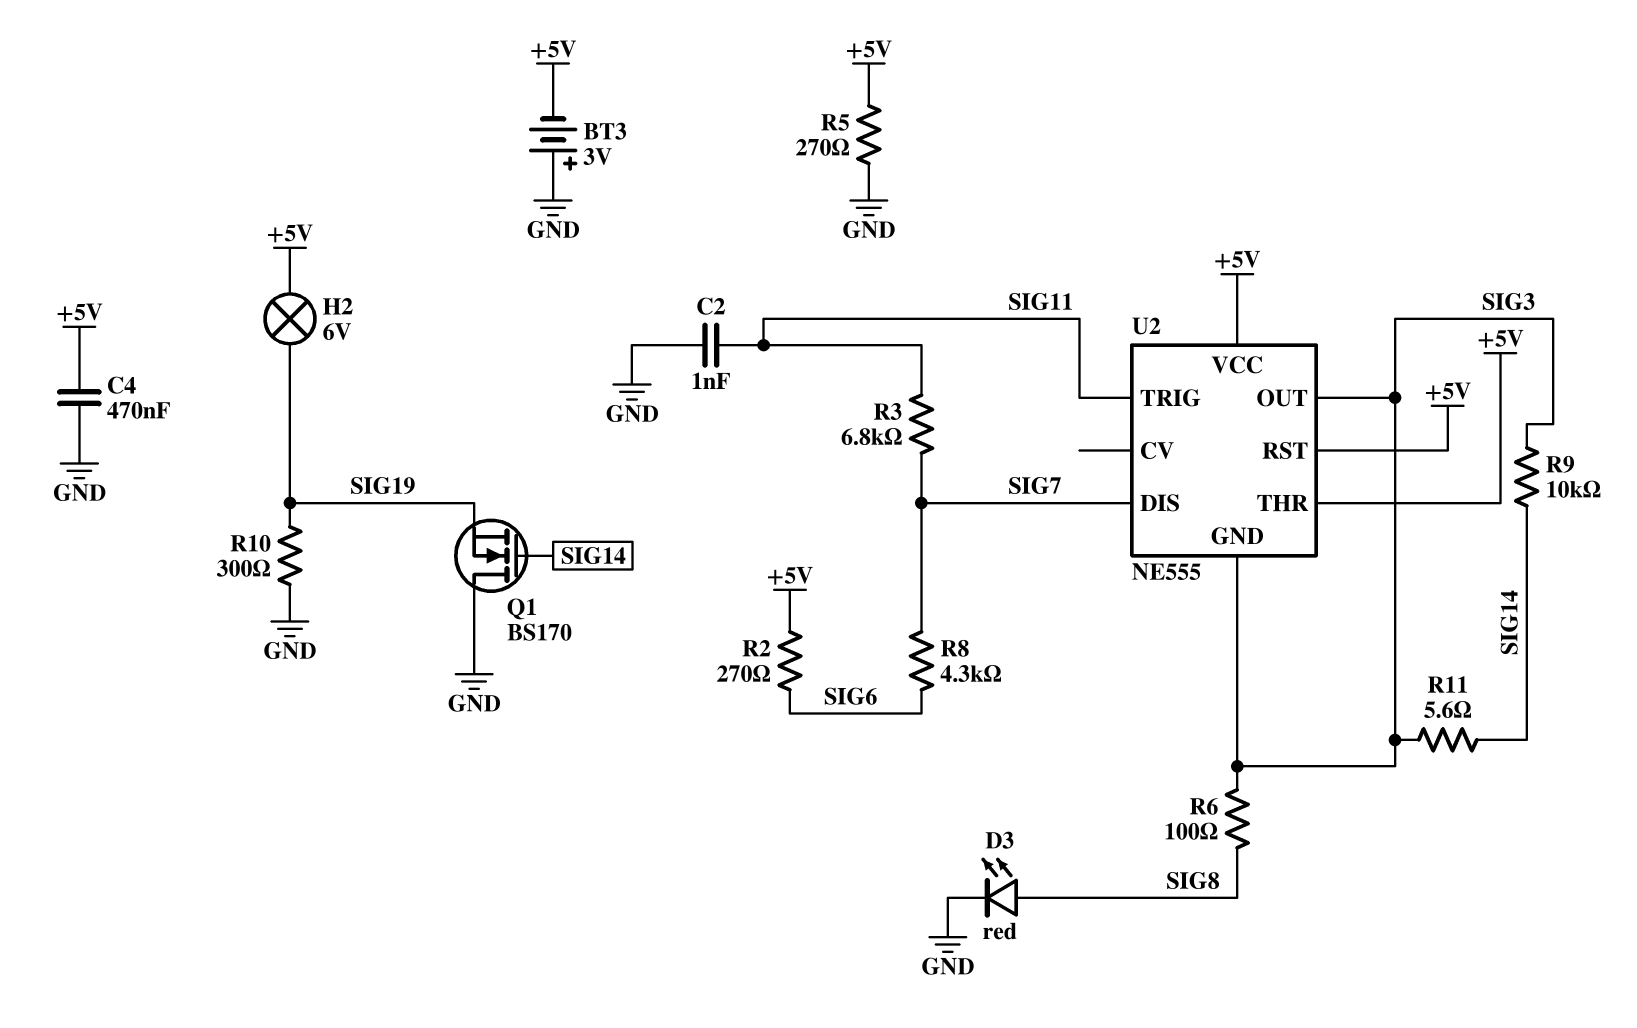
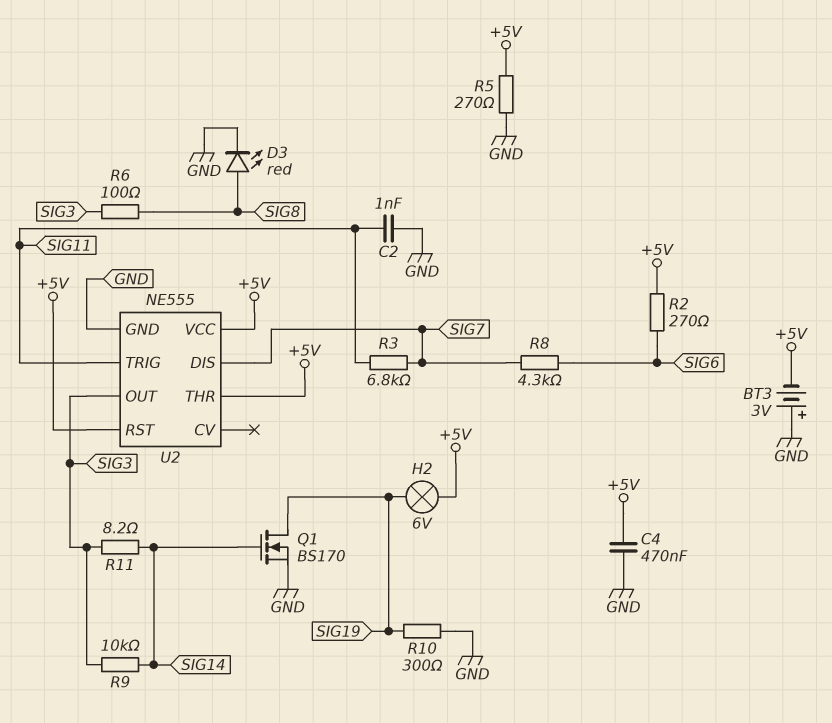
Q1: NMOS BS170 (G SIG14, D GND, S SIG19) -> NMOS BS170 (G SIG14, D SIG19, S GND)
R11: 5.6 (SIG3, SIG14) -> 8.2 (SIG3, SIG14)
U2 pin GND: SIG3 -> GND

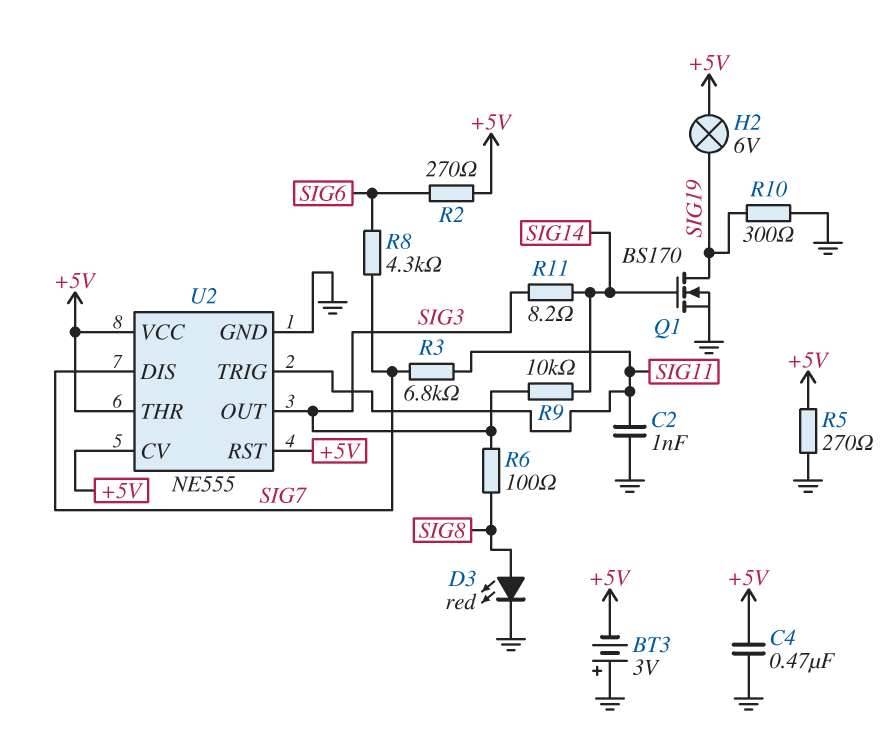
U2 pin CV: none -> +5V

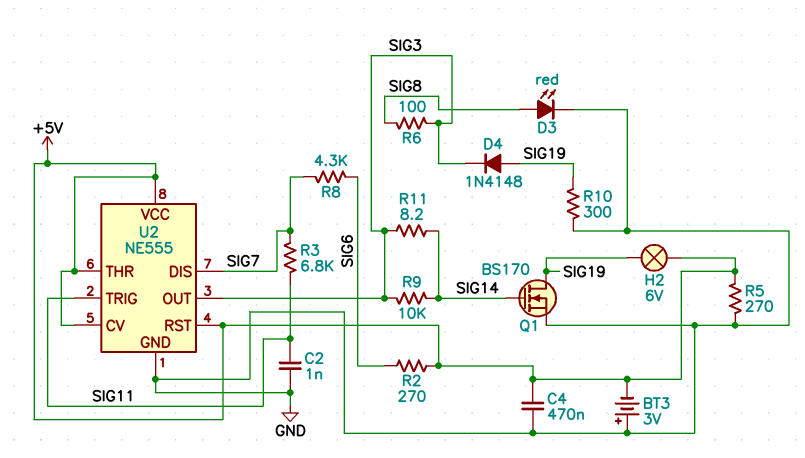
D4: none -> diode 1N4148 (A SIG19, K SIG3)

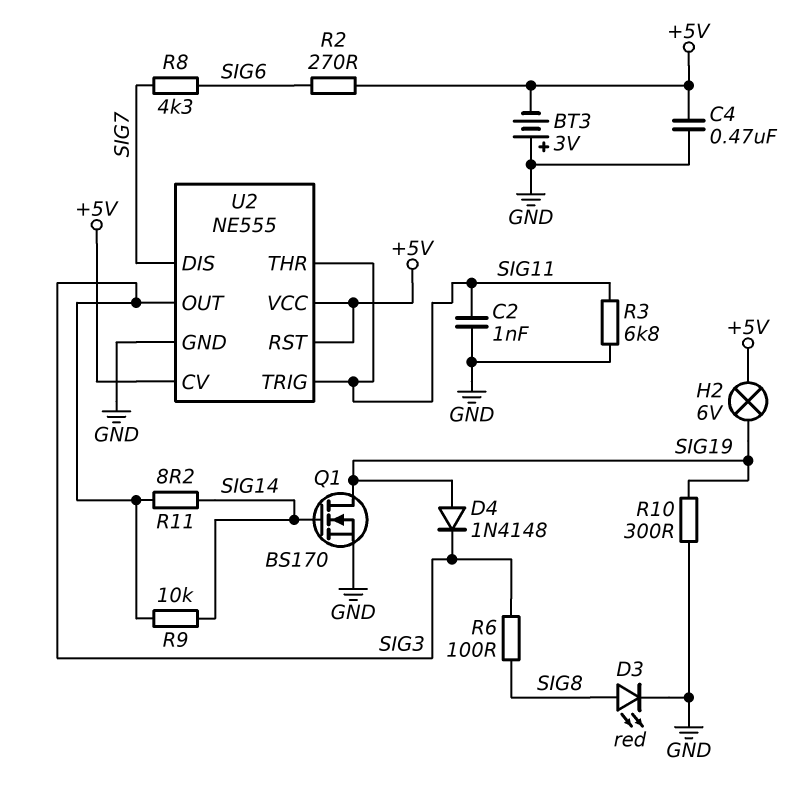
R3: 6.8k (SIG7, SIG11) -> 6.8k (GND, SIG11)
R5: 270 (+5V, GND) -> none
U2 pin THR: +5V -> SIG11

